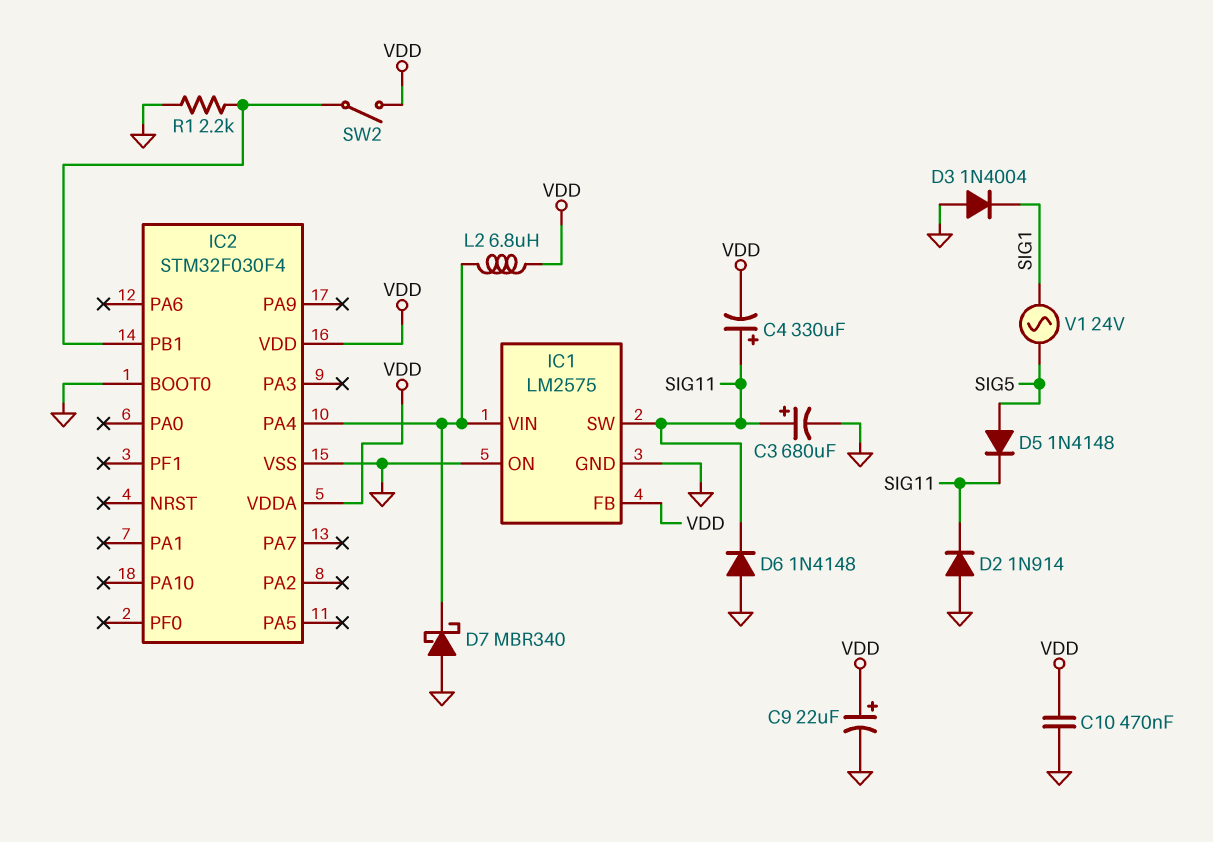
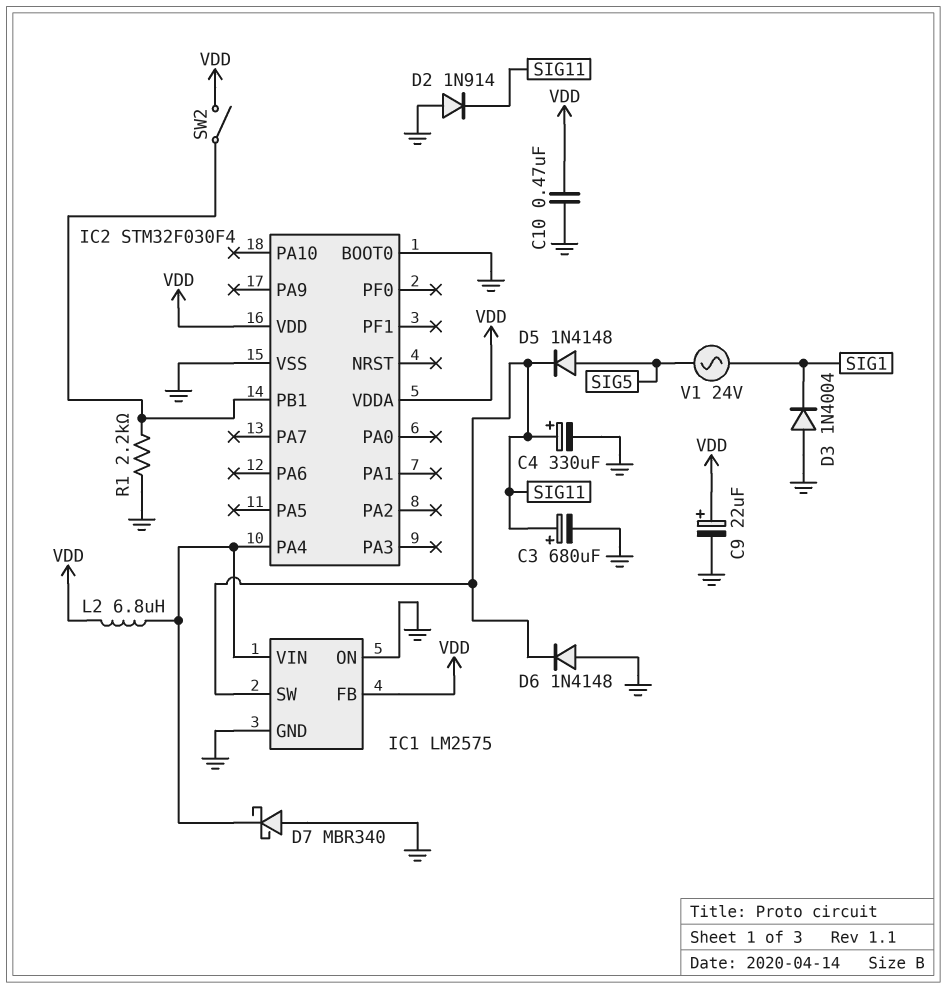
C4: 330uF (plus SIG11, minus VDD) -> 330uF (plus SIG11, minus GND)

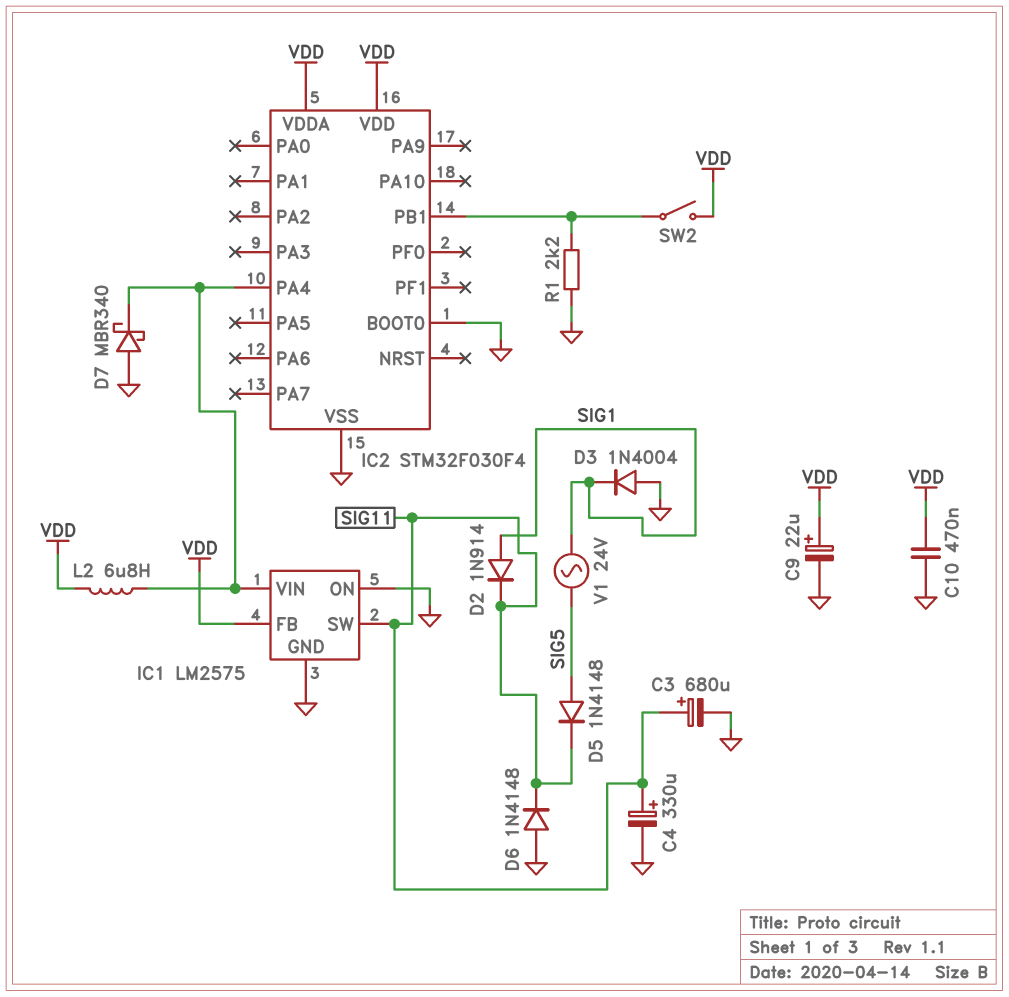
D2: diode 1N914 (A GND, K SIG11) -> diode 1N914 (A SIG1, K SIG11)

